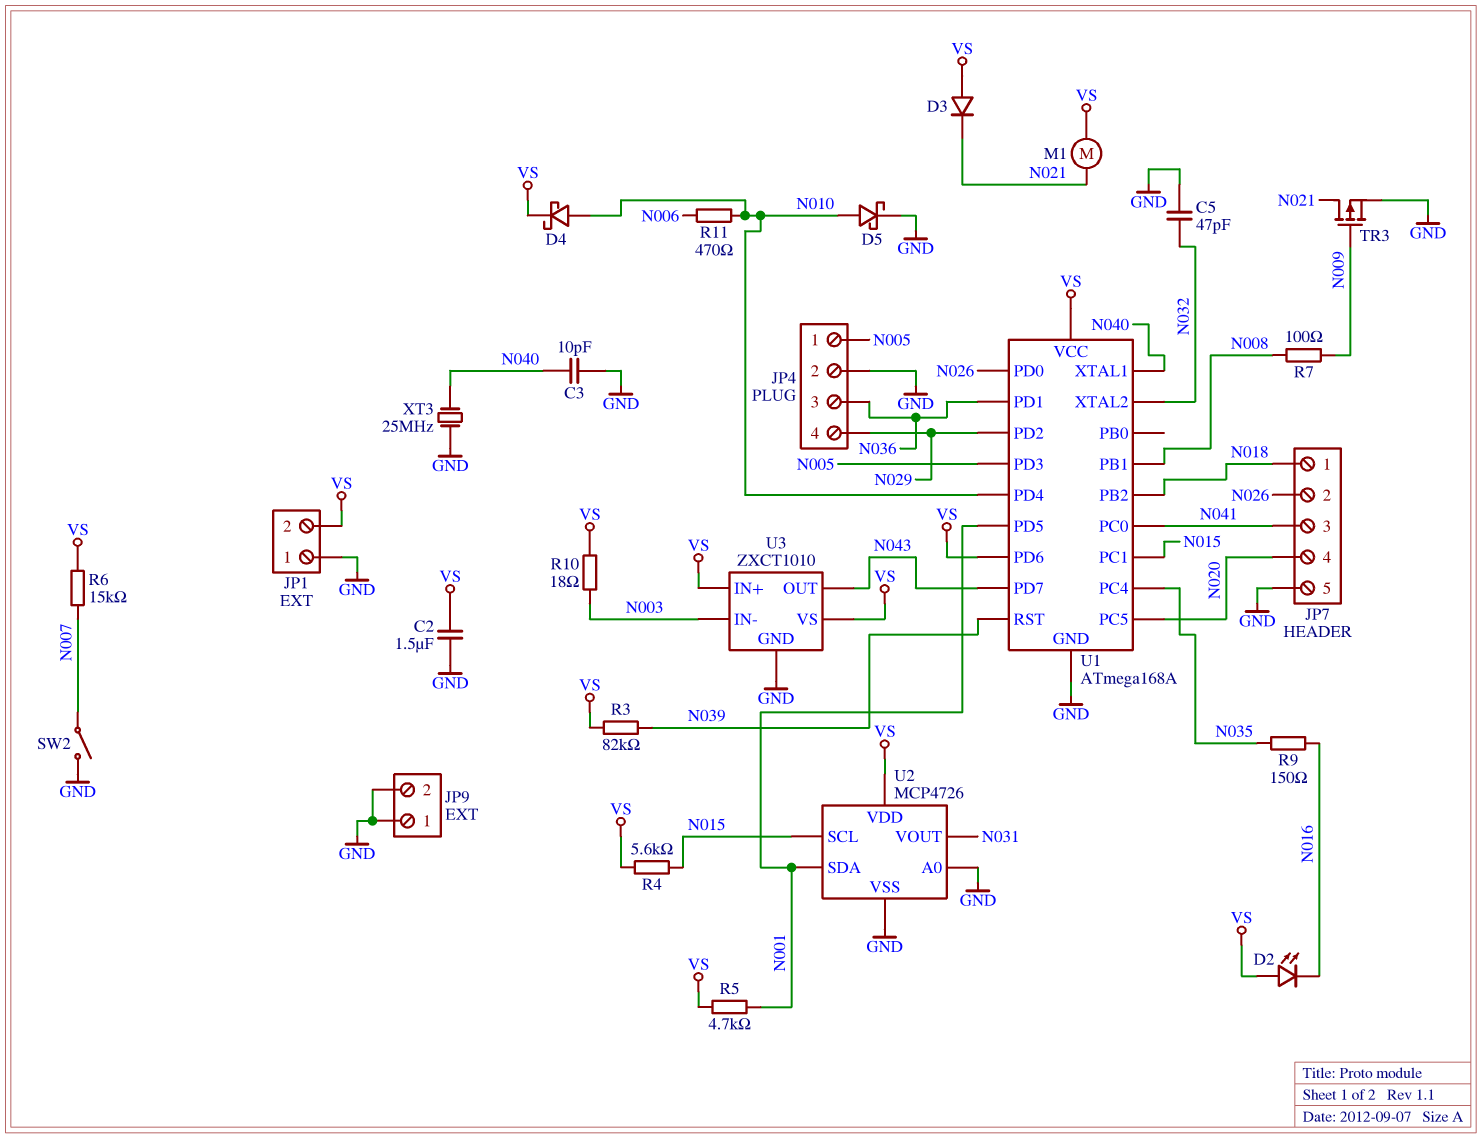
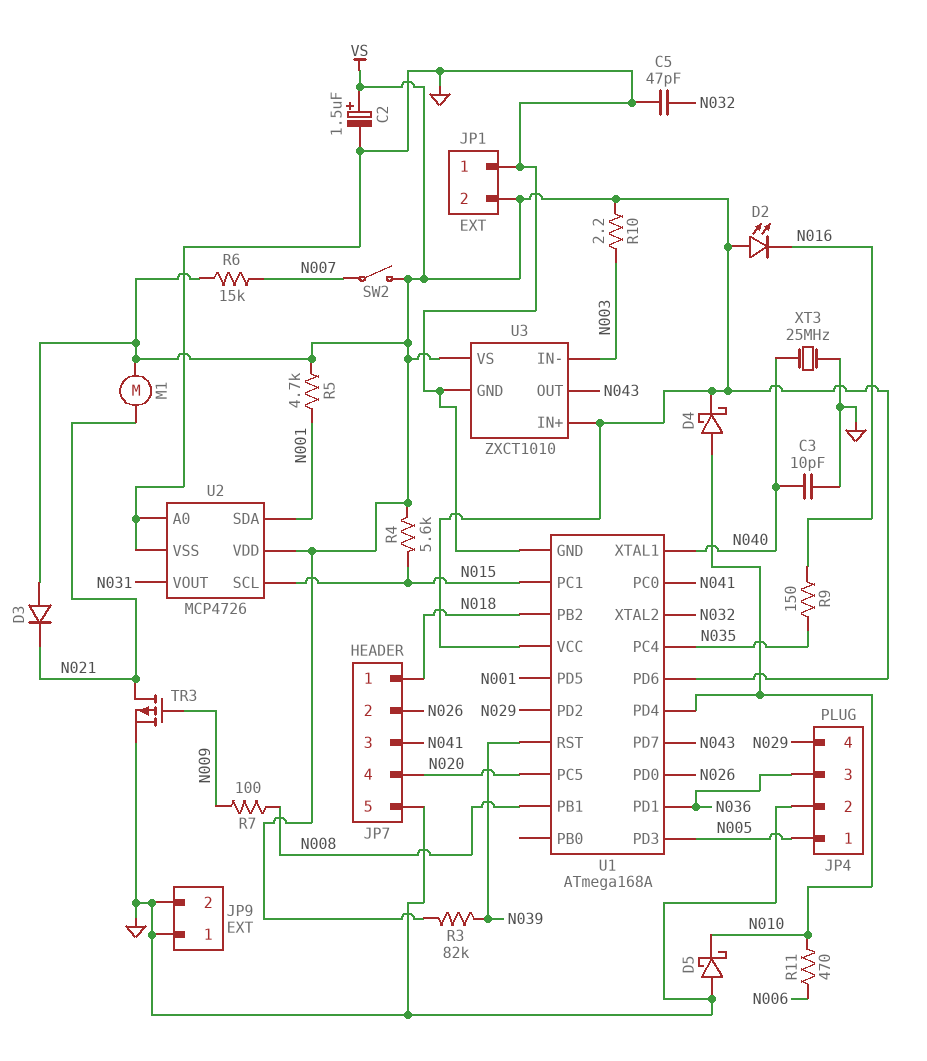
C2: 1.5uF (GND, VS) -> 1.5uF (plus VS, minus GND)
D5: schottky (A N010, K GND) -> schottky (A GND, K N010)
R10: 18 (N003, VS) -> 2.2 (N003, VS)
SW2: switch (GND, N007) -> switch (N007, VS)

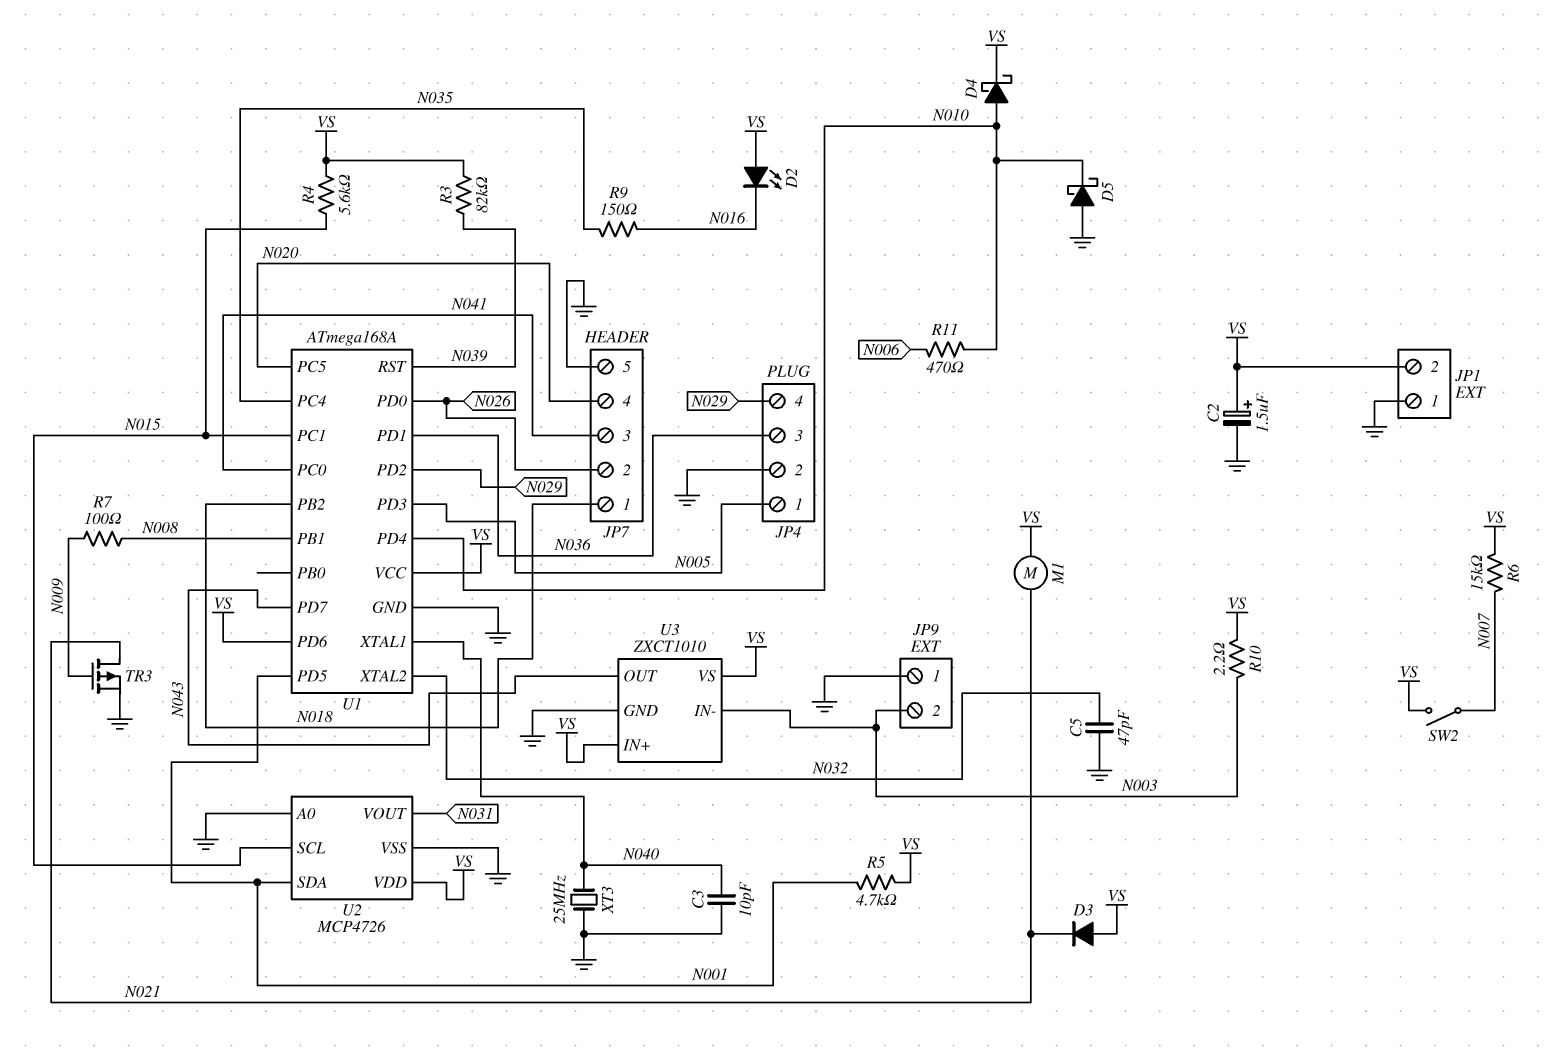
JP9 pin 2: GND -> N003

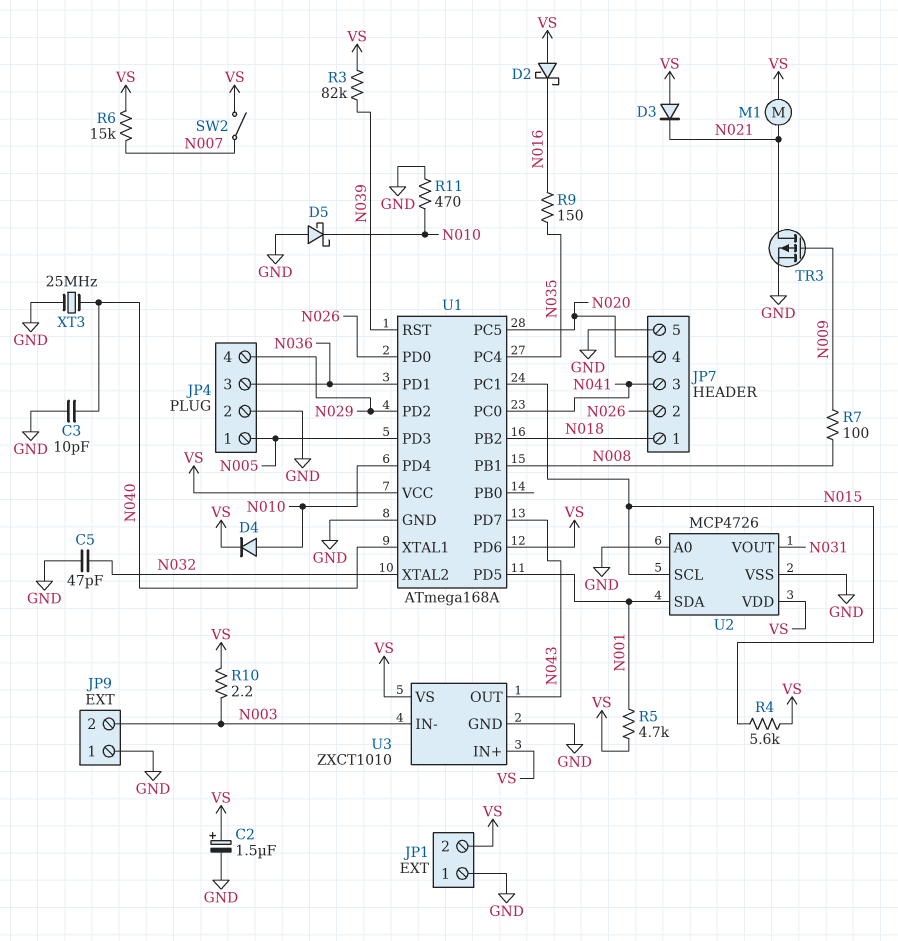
D2: LED (A VS, K N016) -> schottky (A VS, K N016)
D4: schottky (A N010, K VS) -> diode (A N010, K VS)
R11: 470 (N006, N010) -> 470 (GND, N010)

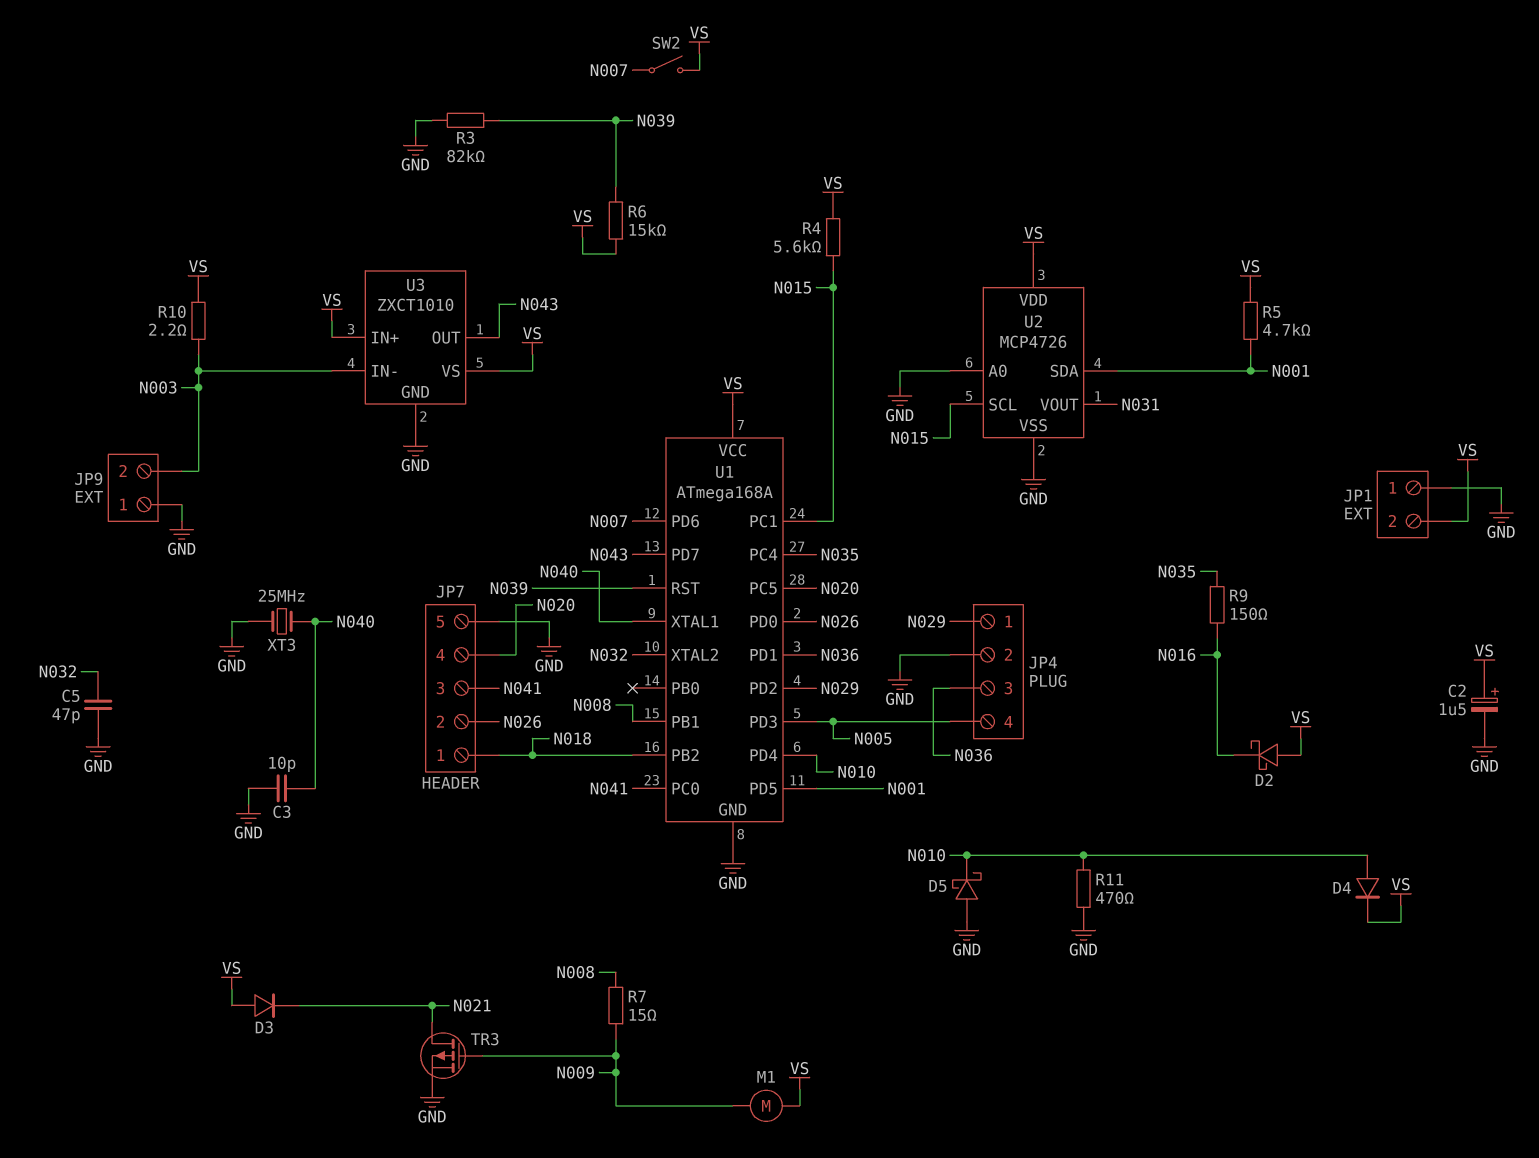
JP4 pin 1: N005 -> N029
JP4 pin 4: N029 -> N005
M1: motor (N021, VS) -> motor (N009, VS)
R3: 82k (N039, VS) -> 82k (GND, N039)
R6: 15k (N007, VS) -> 15k (N039, VS)
R7: 100 (N008, N009) -> 15 (N008, N009)
U1 pin PD6: VS -> N007

